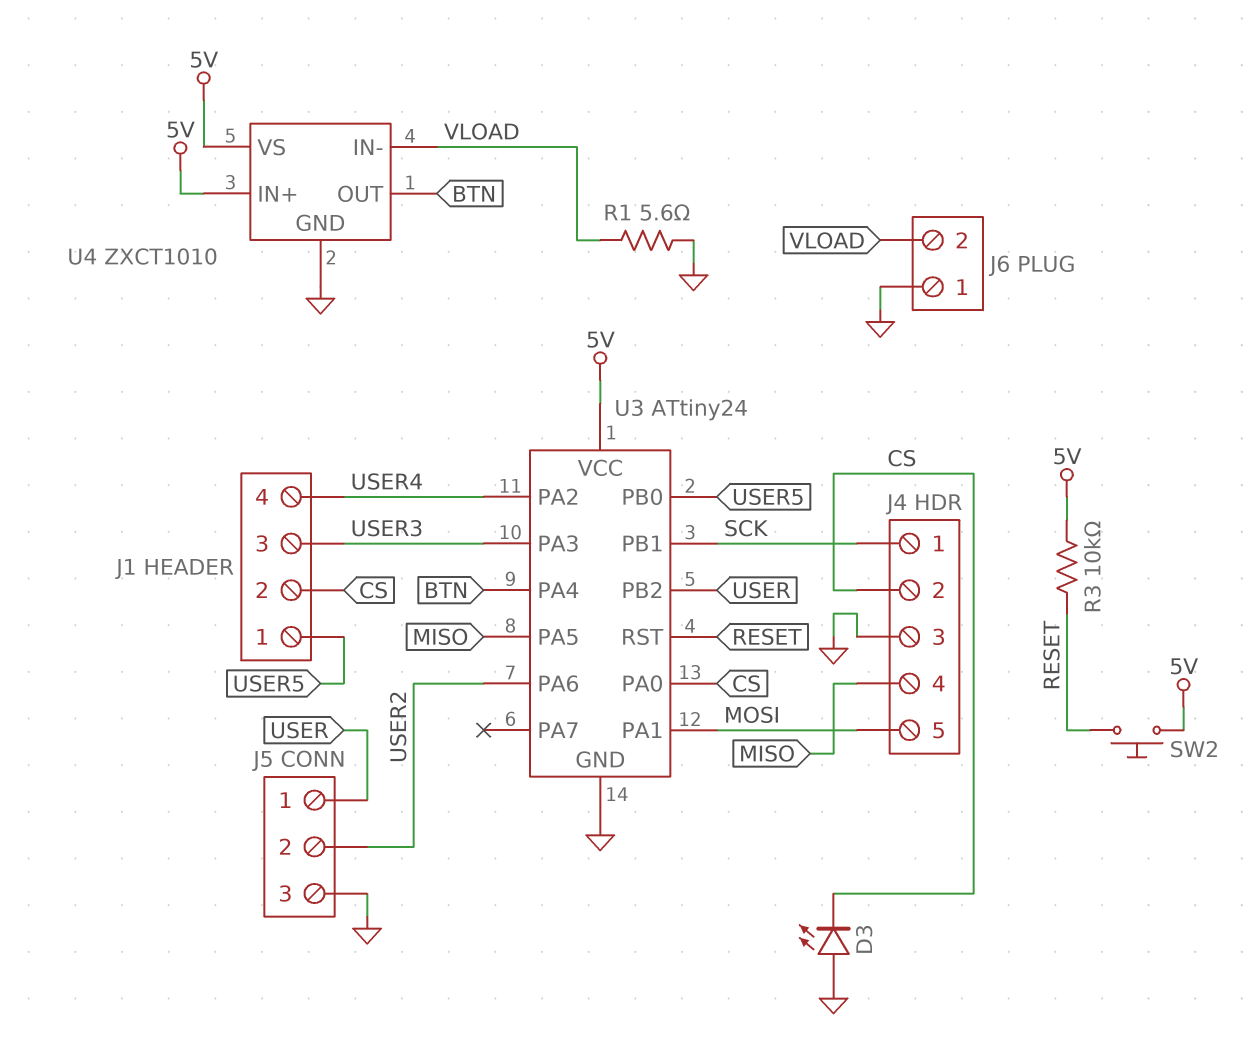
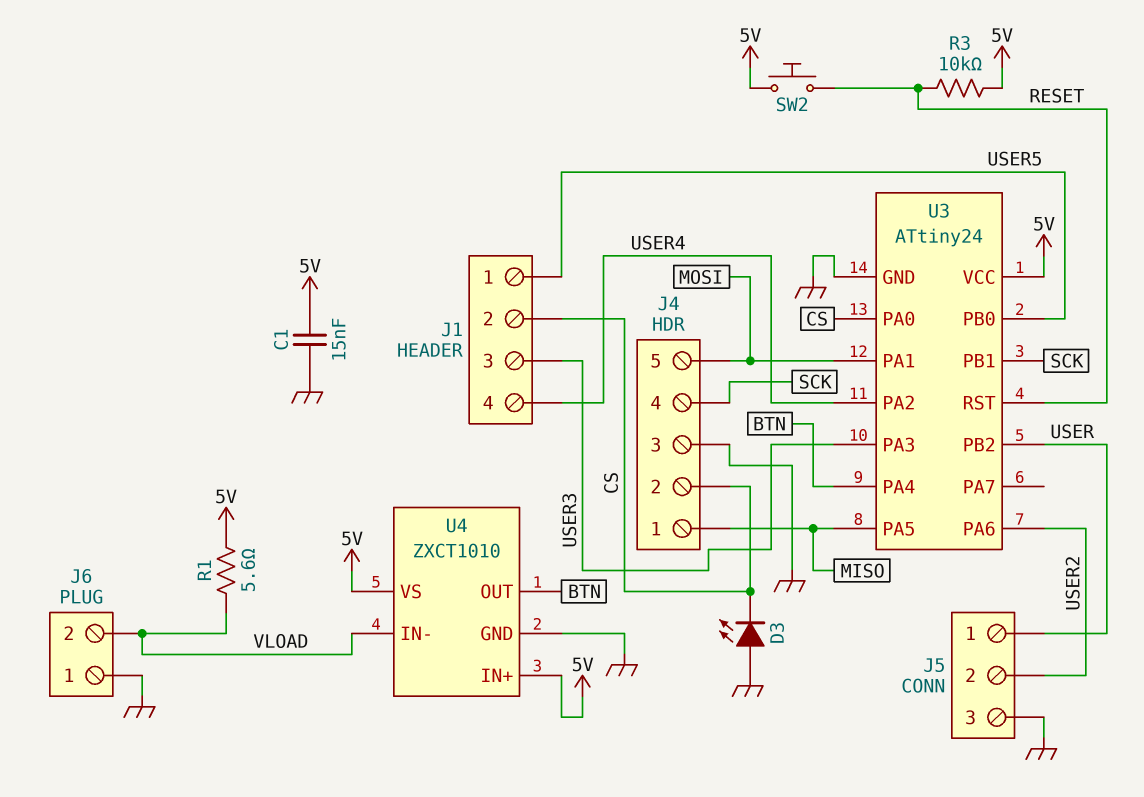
C1: none -> 15nF (5V, GND)
J4 pin 1: SCK -> MISO
J4 pin 4: MISO -> SCK
R1: 5.6 (GND, VLOAD) -> 5.6 (5V, VLOAD)

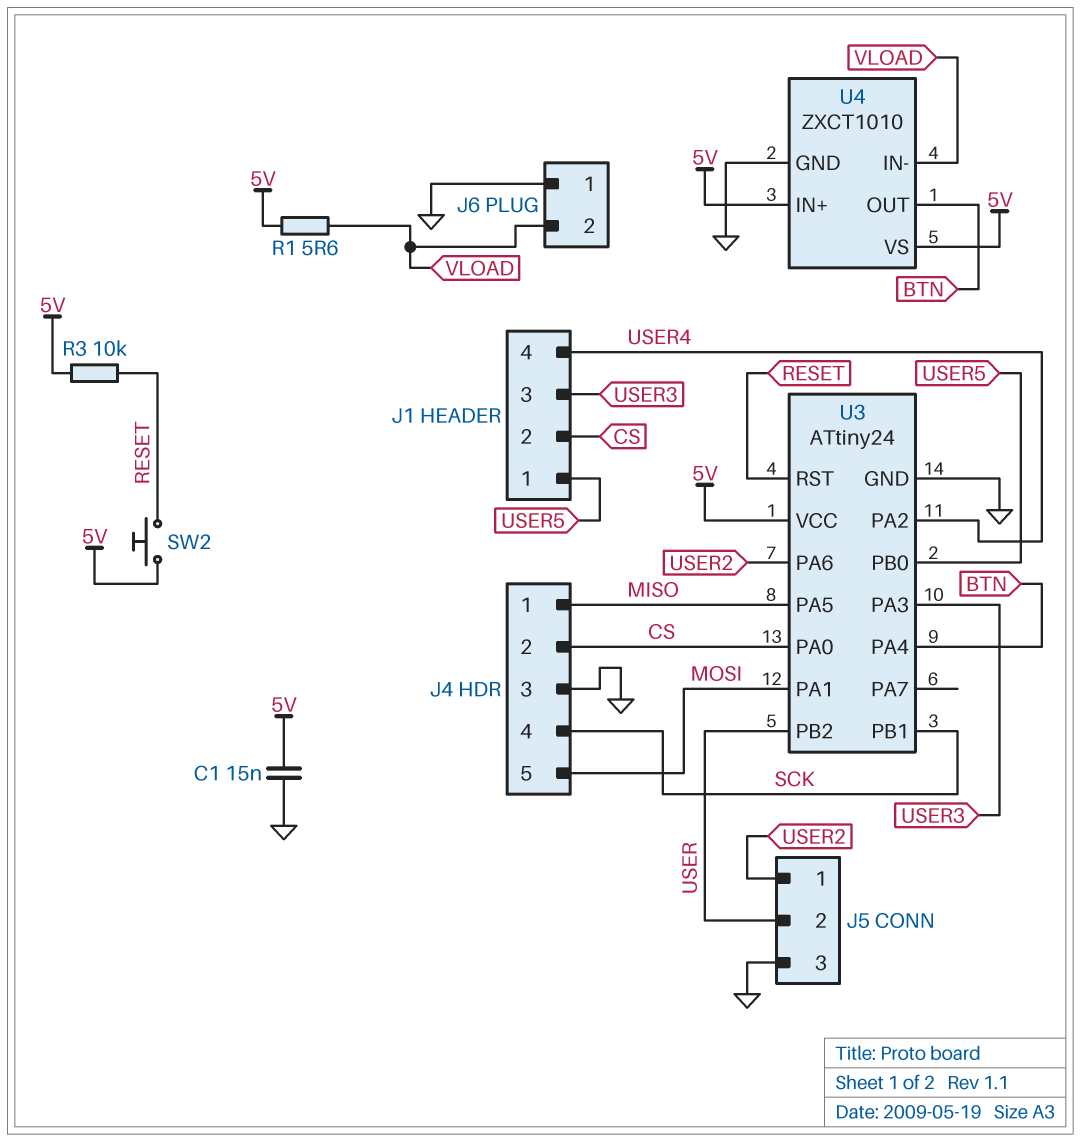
D3: LED (A GND, K CS) -> none
J5 pin 1: USER -> USER2
J5 pin 2: USER2 -> USER

